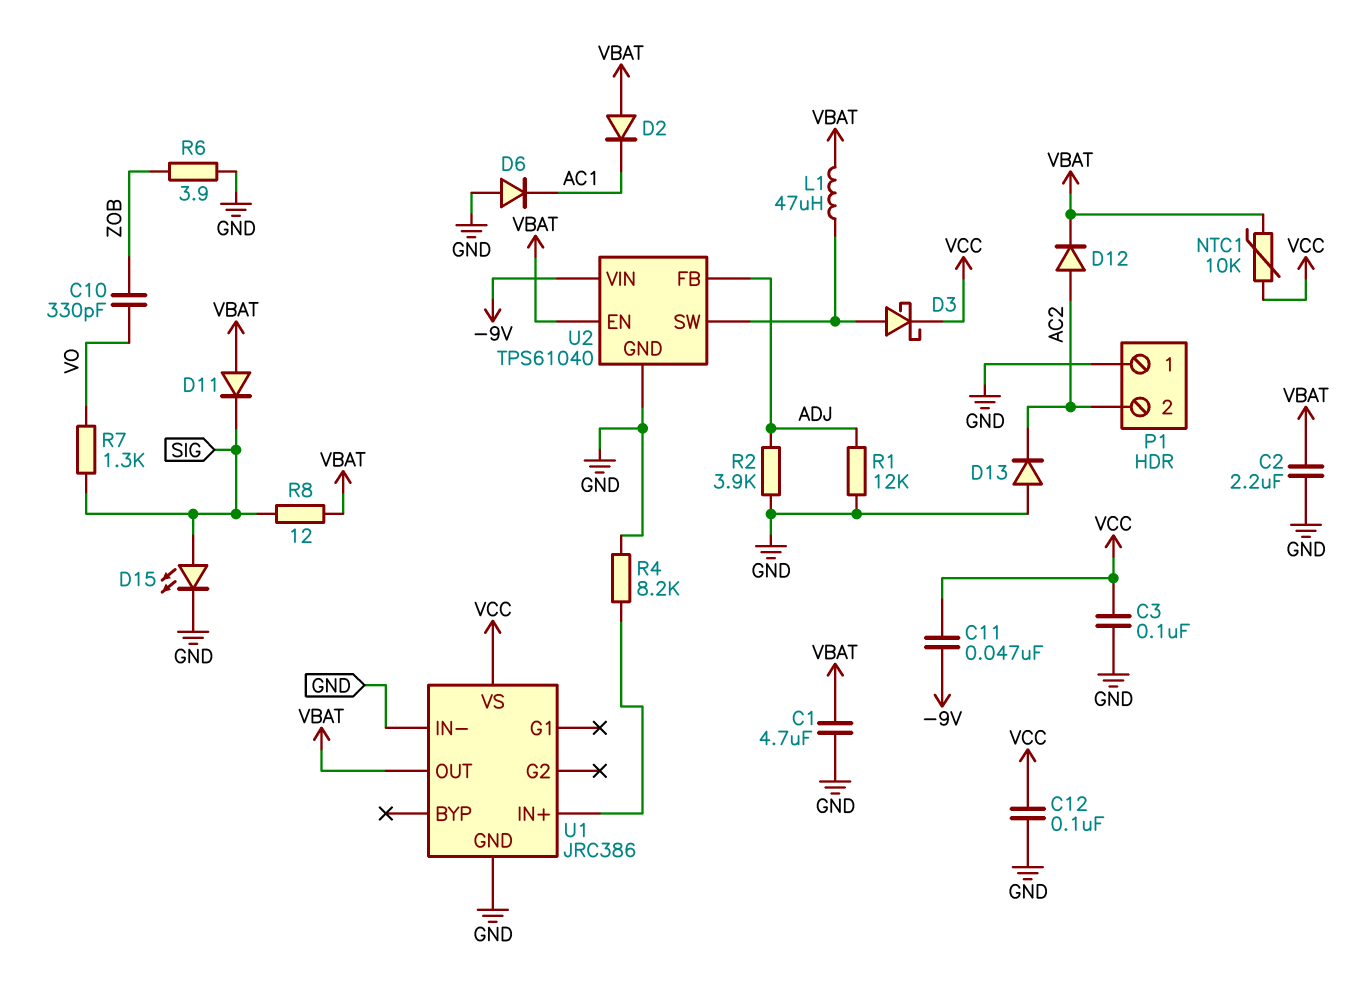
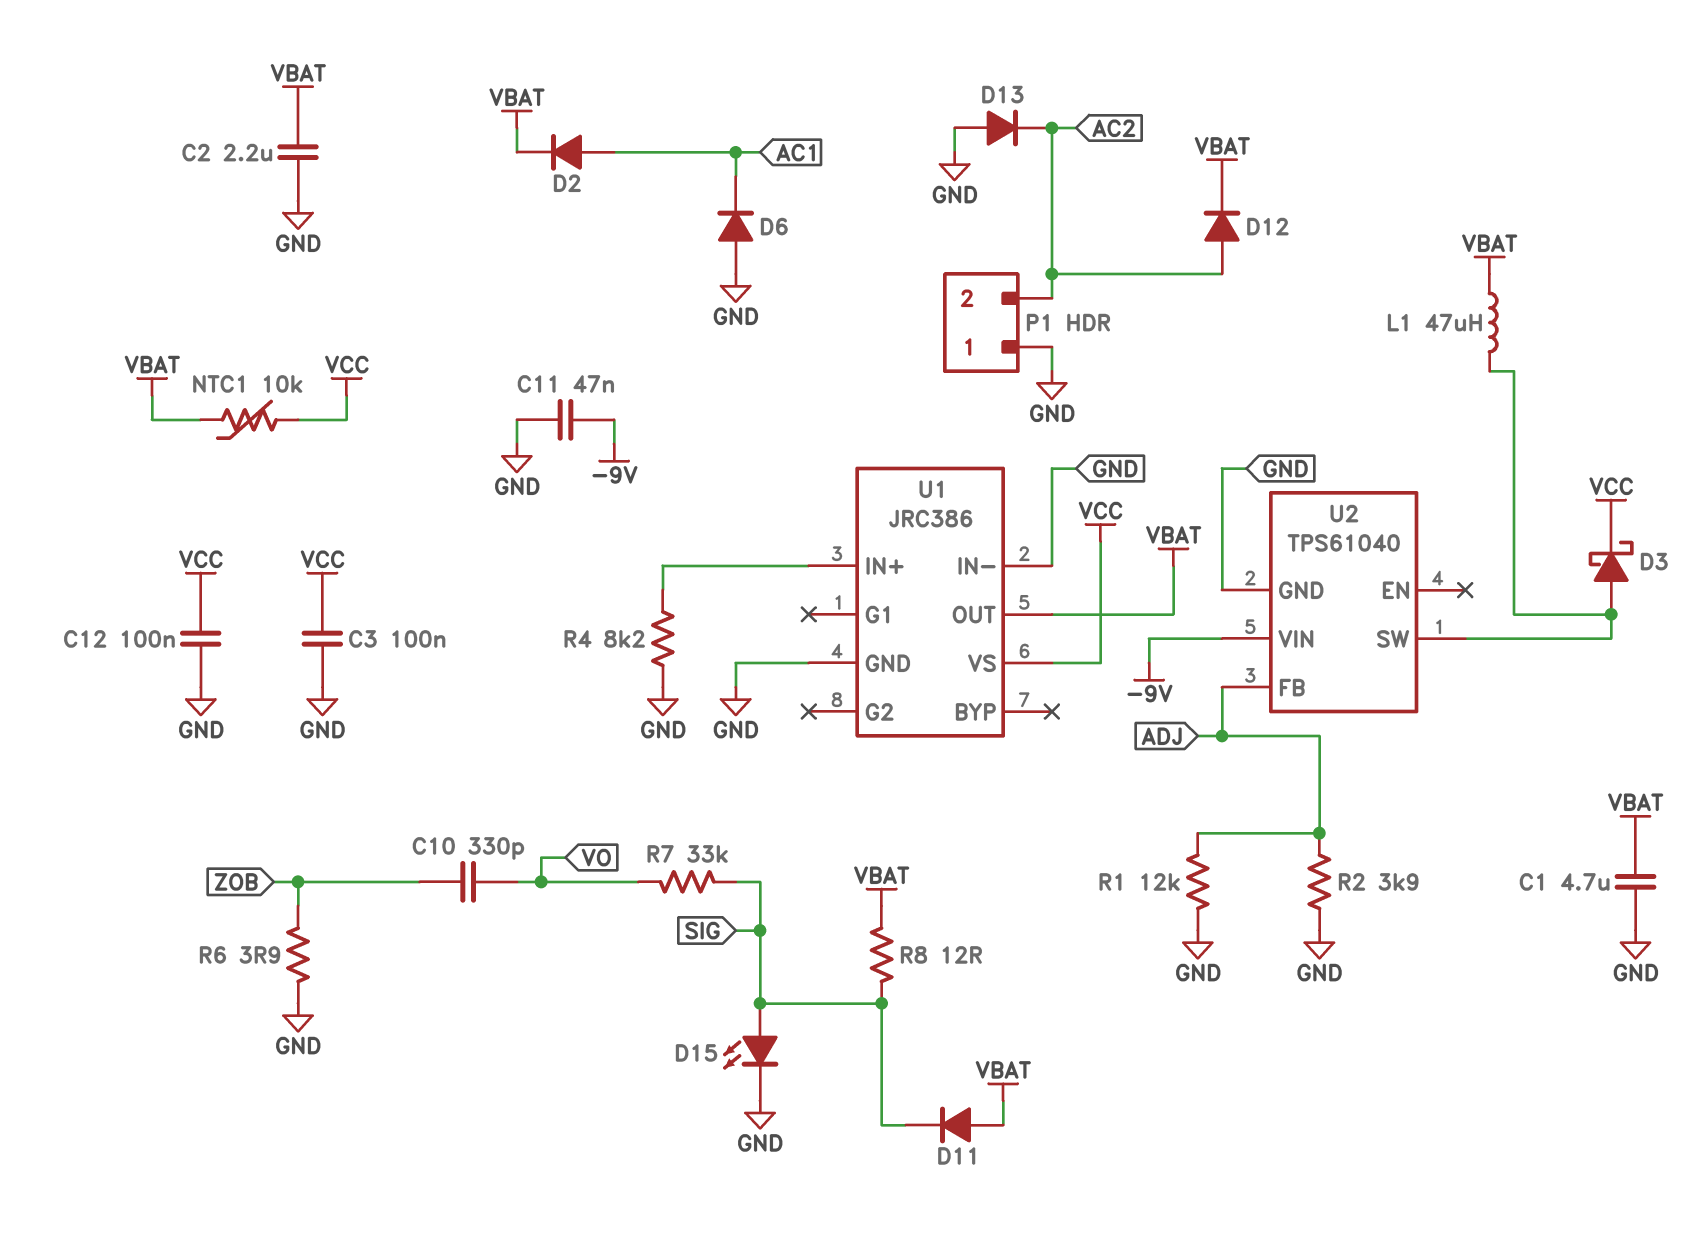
C11: 47nF (-9V, VCC) -> 47nF (-9V, GND)
D2: diode (A VBAT, K AC1) -> diode (A AC1, K VBAT)
R7: 1.3k (SIG, VO) -> 33k (SIG, VO)
U2 pin EN: VBAT -> none

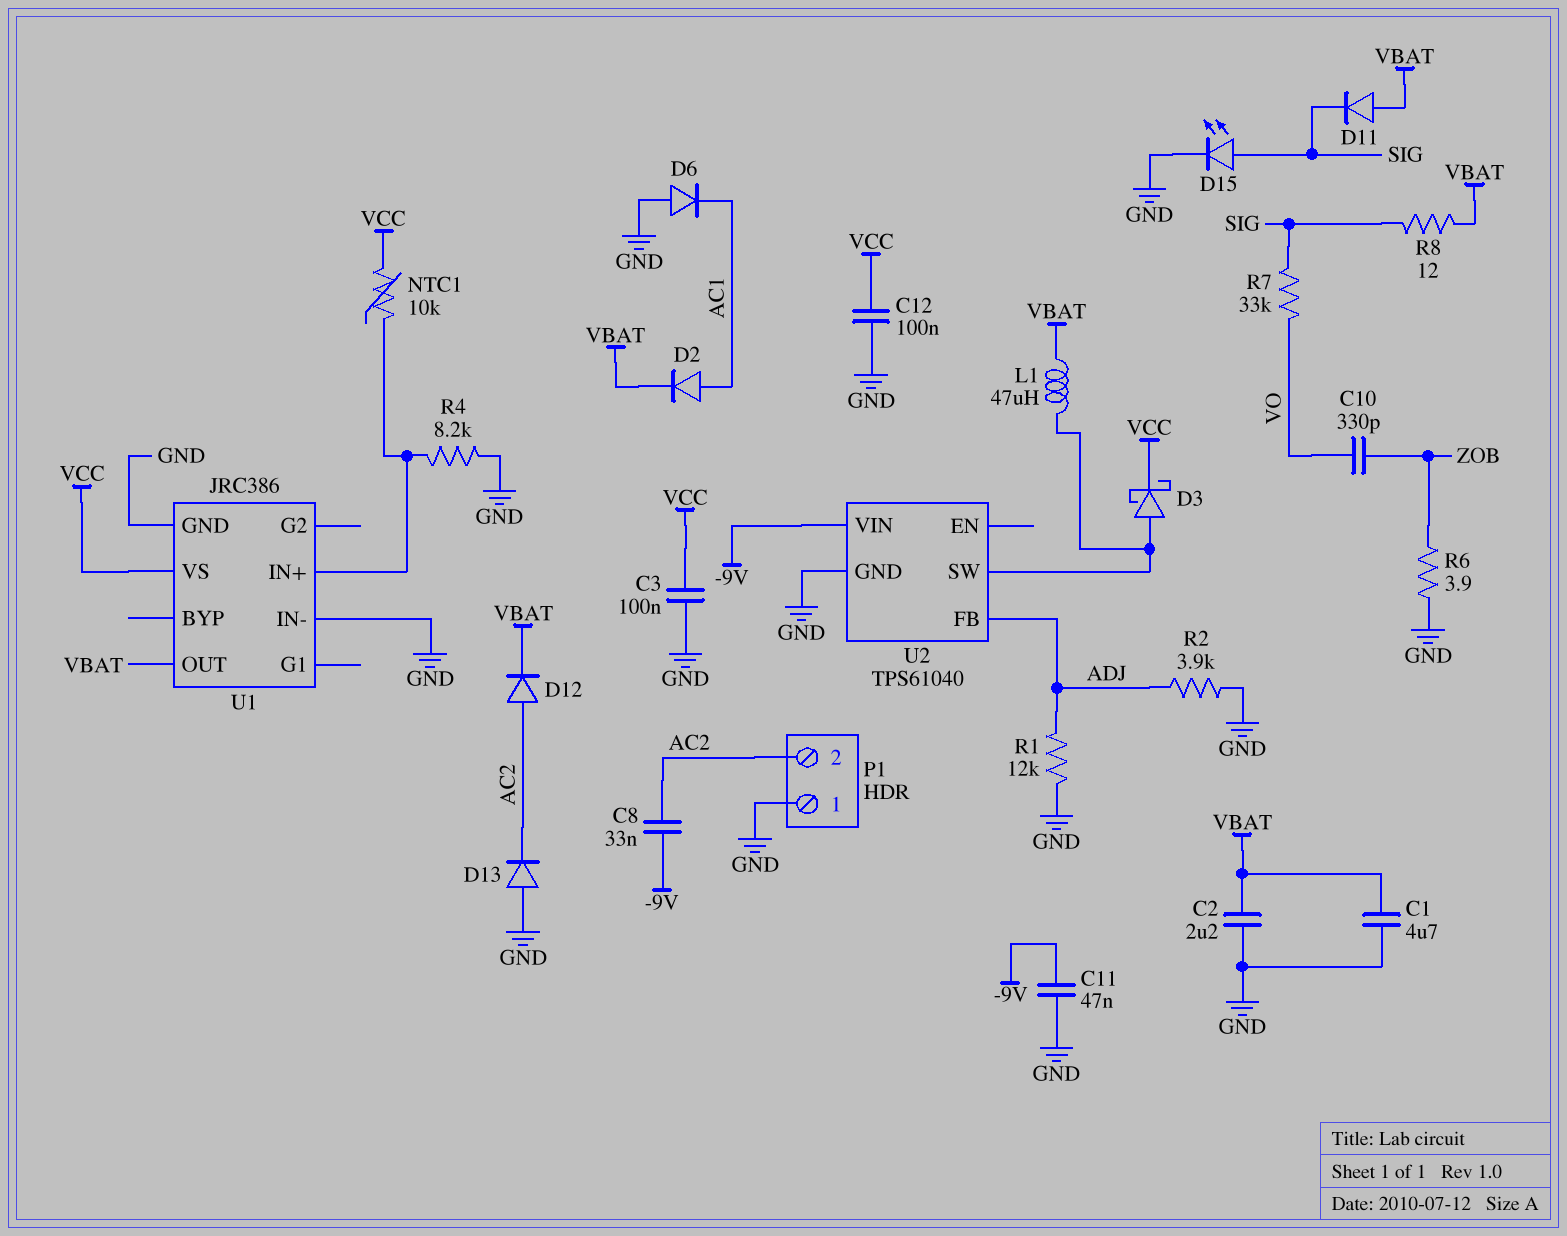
C8: none -> 33nF (-9V, AC2)
NTC1: 10k (VBAT, VCC) -> 10k (U1/IN+, VCC)

